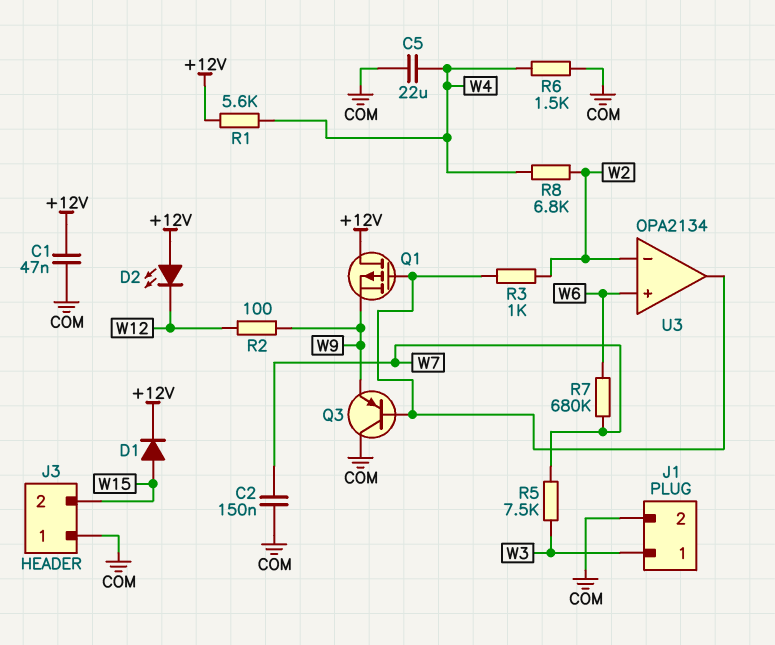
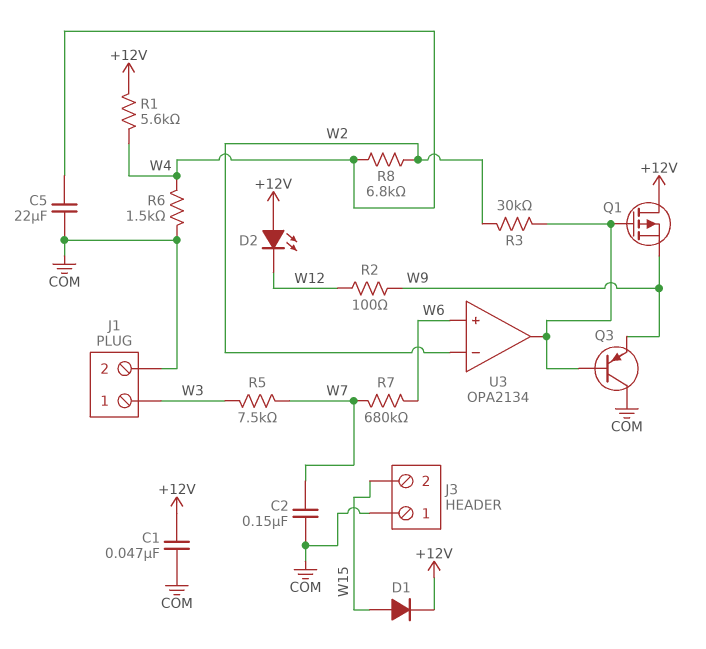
R3: 1k (U3/out, W2) -> 30k (U3/out, W2)

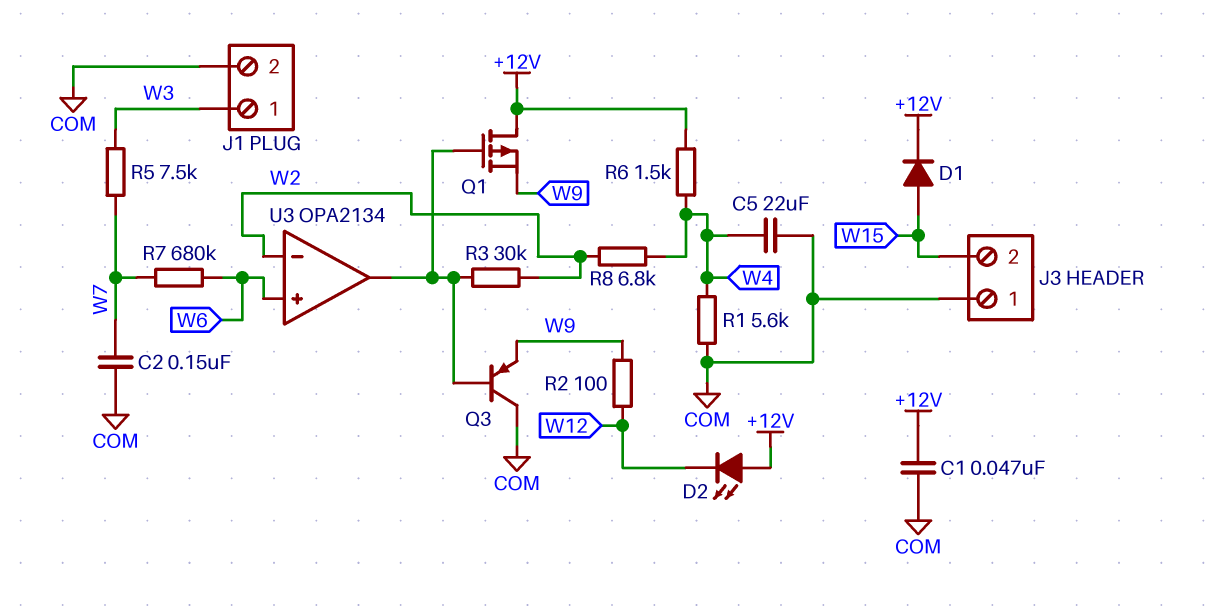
R1: 5.6k (+12V, W4) -> 5.6k (COM, W4)
R6: 1.5k (COM, W4) -> 1.5k (+12V, W4)

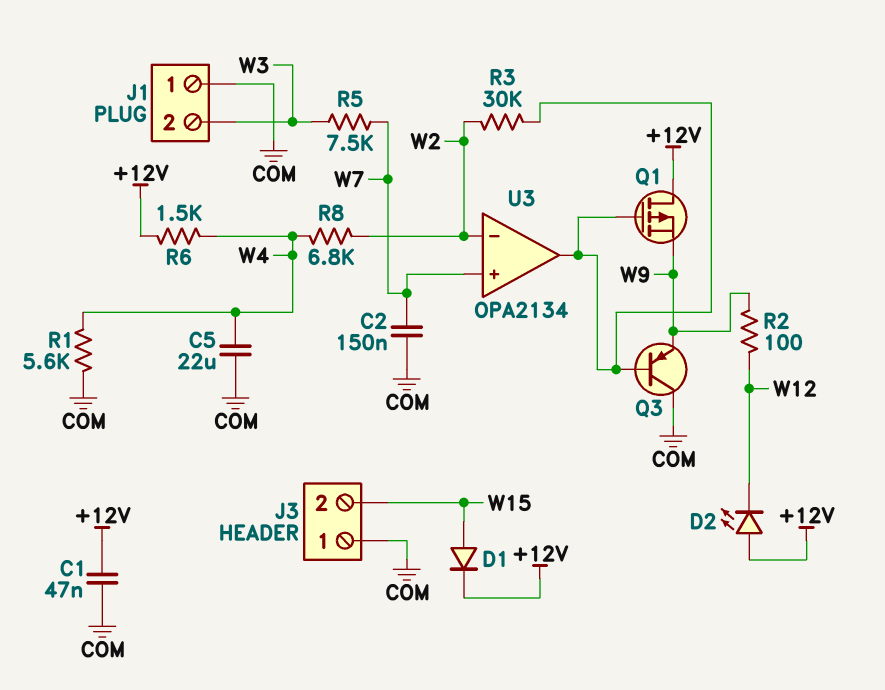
J1 pin 1: W3 -> COM
J1 pin 2: COM -> W3
R7: 680k (W6, W7) -> none
U3 pin in+: W6 -> W7

